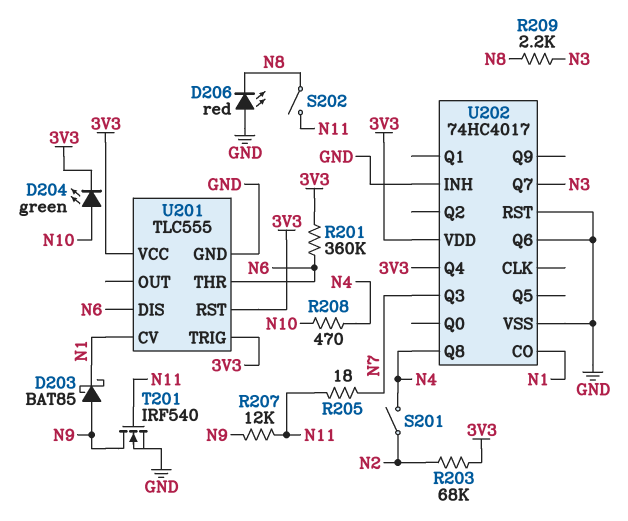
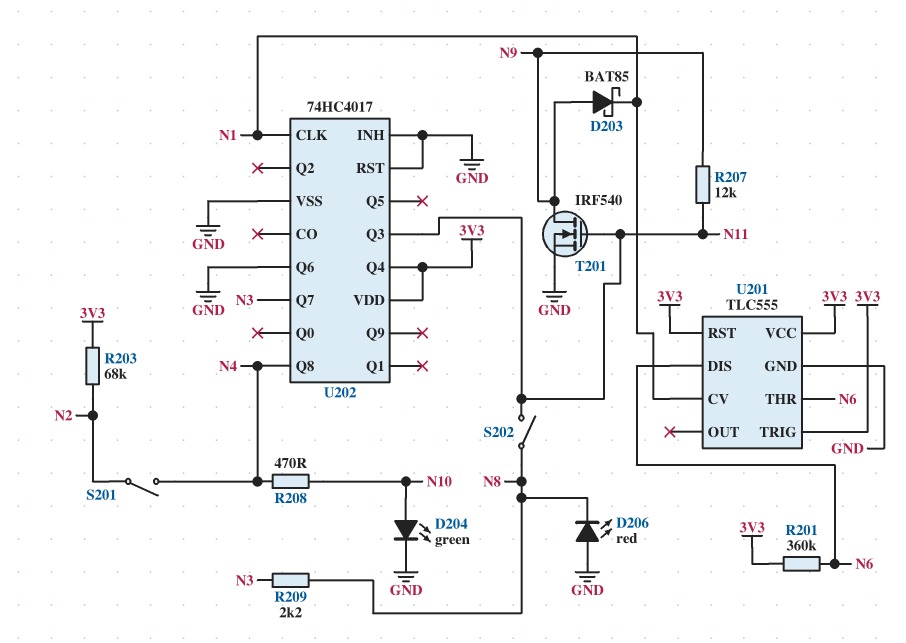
D204: LED green (A N10, K 3V3) -> LED green (A N10, K GND)
R205: 18 (N7, N11) -> none
U202 pin CLK: none -> N1
U202 pin CO: N1 -> none
U202 pin Q3: N7 -> N11

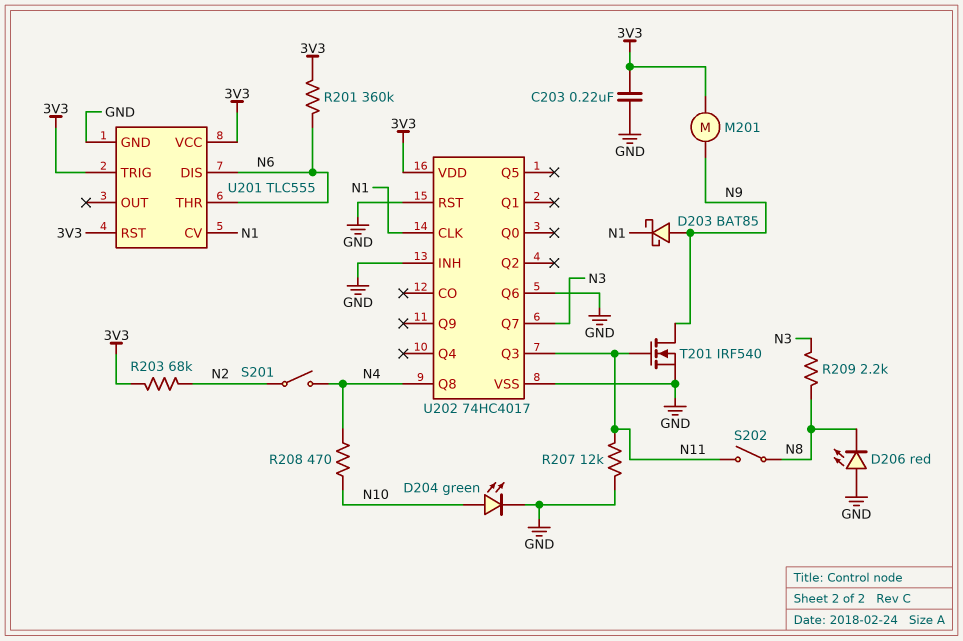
C203: none -> 220nF (3V3, GND)
M201: none -> motor (3V3, N9)
R207: 12k (N9, N11) -> 12k (GND, N11)
U202 pin Q4: 3V3 -> none

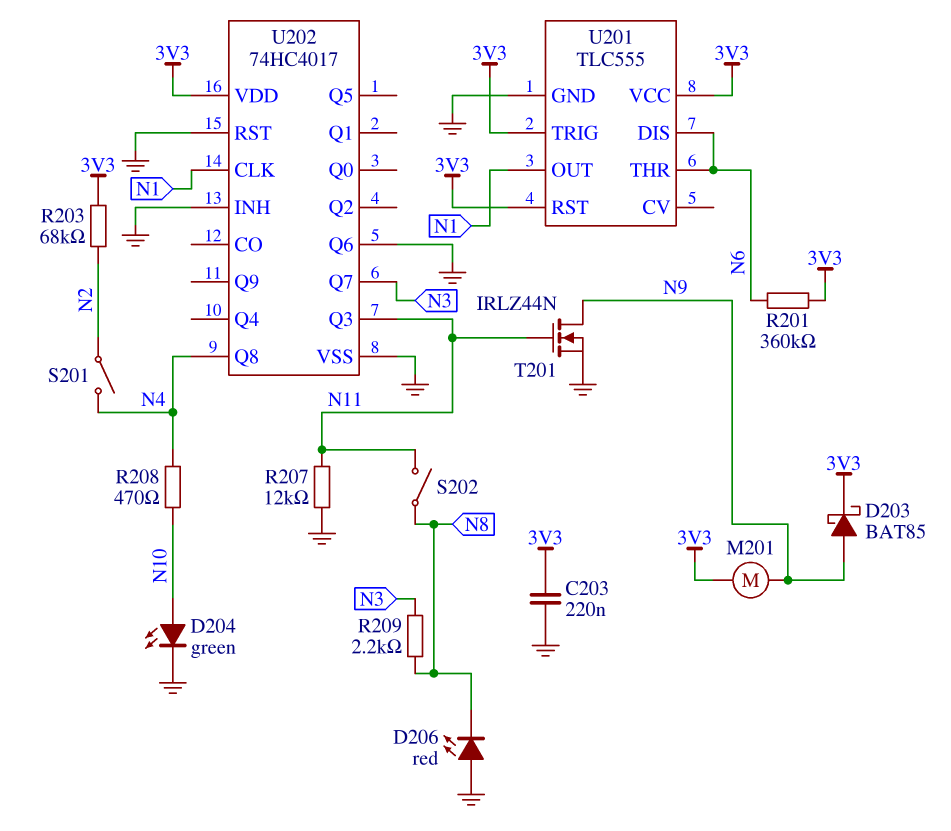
D203: schottky BAT85 (A N9, K N1) -> schottky BAT85 (A N9, K 3V3)
T201: NMOS IRF540 (G N11, D N9, S GND) -> NMOS IRLZ44N (G N11, D N9, S GND)
U201 pin CV: N1 -> none
U201 pin OUT: none -> N1

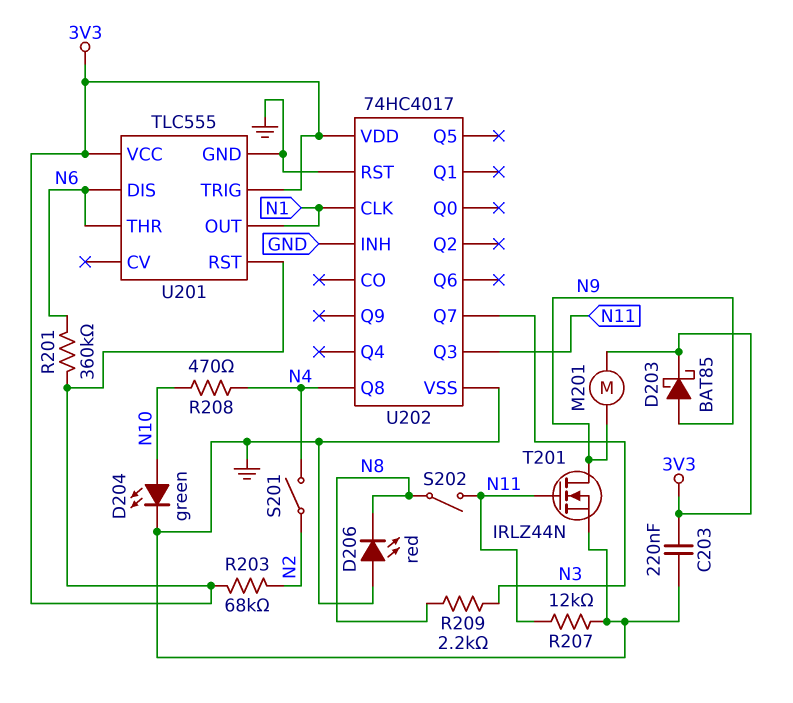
U202 pin Q6: GND -> none

